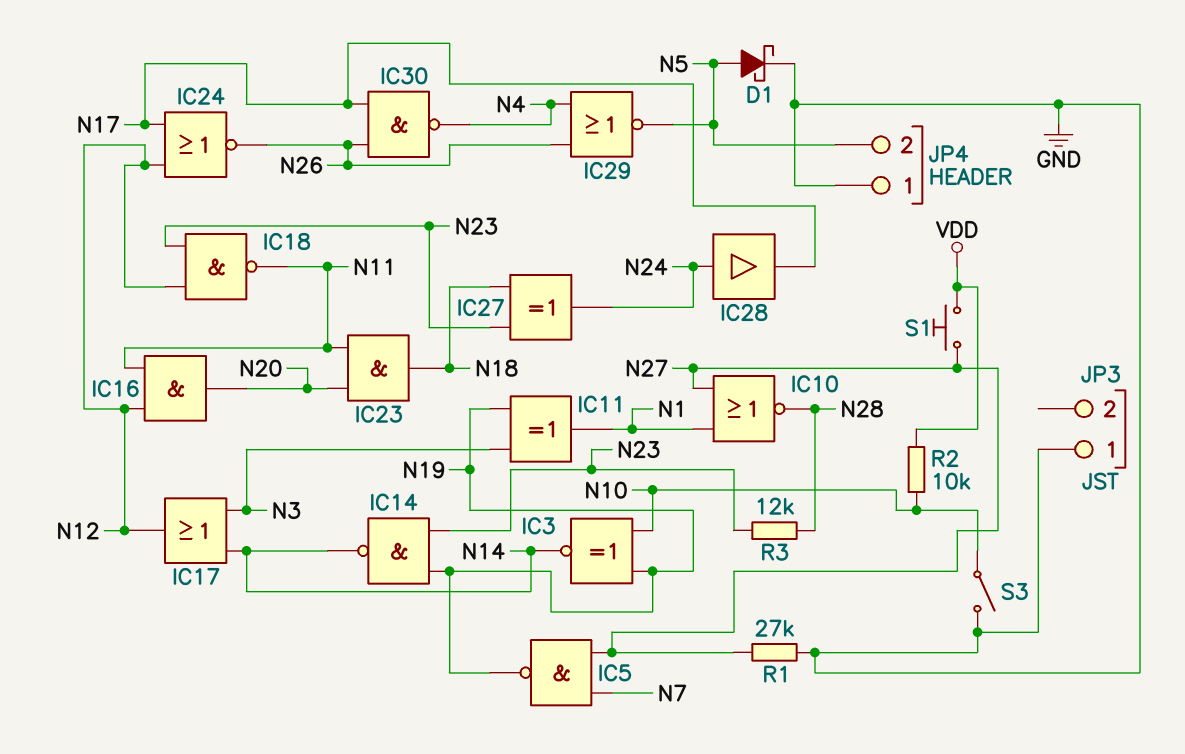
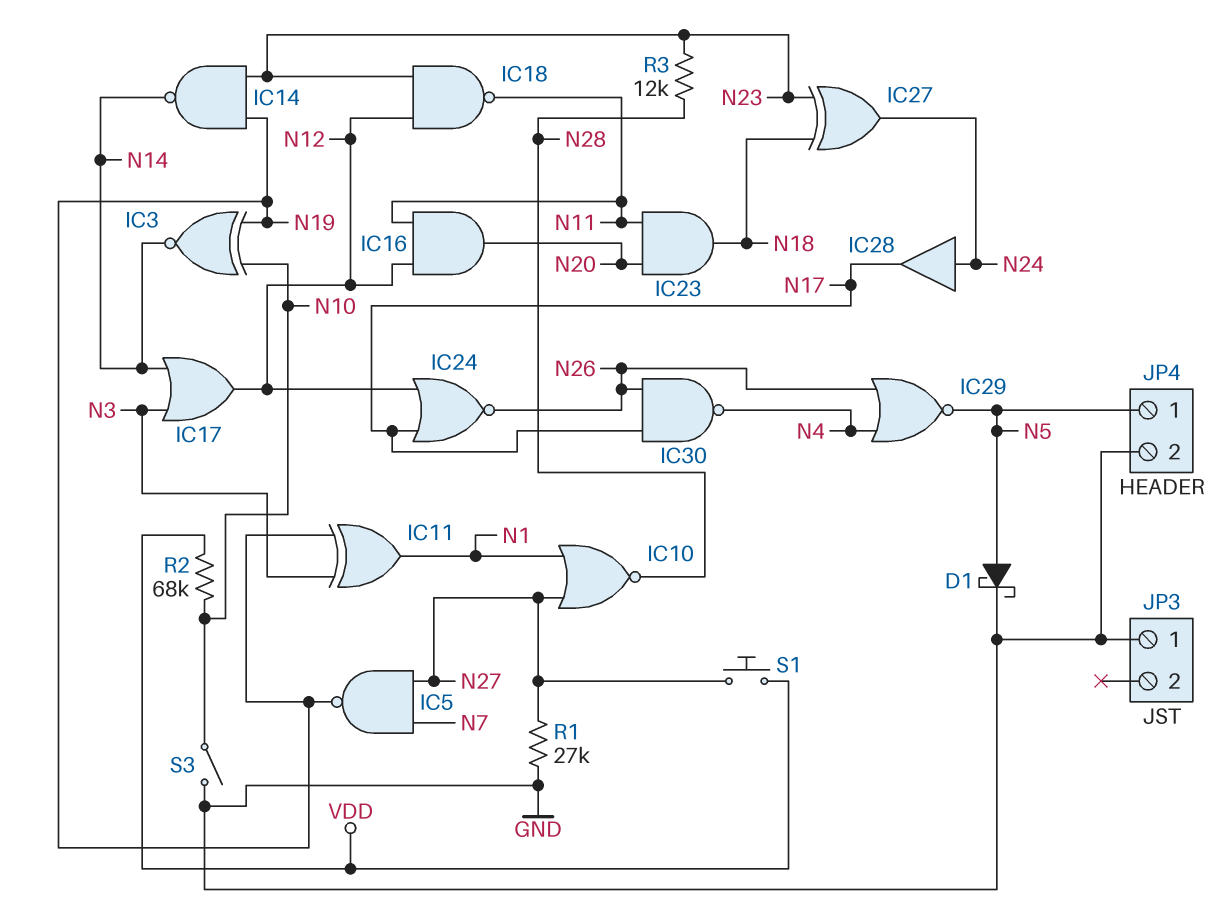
JP4 pin 1: GND -> N5
JP4 pin 2: N5 -> GND
R2: 10k (N10, VDD) -> 68k (N10, VDD)

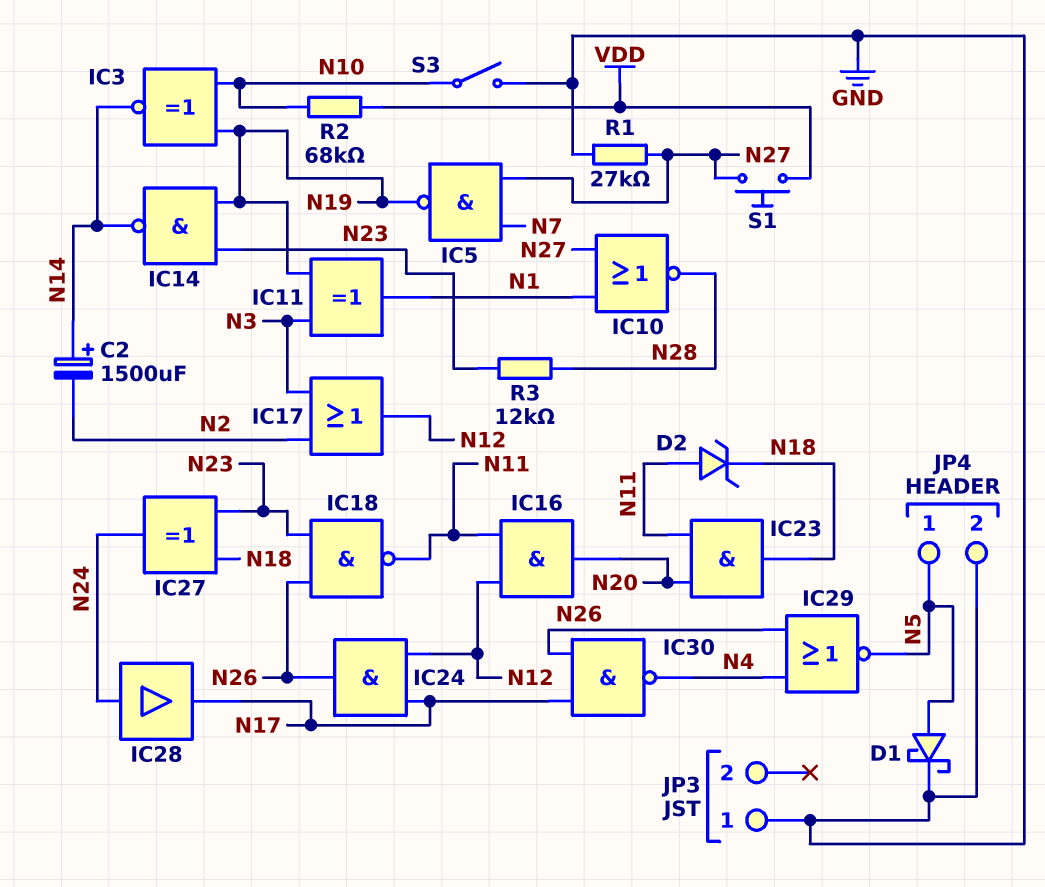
C2: none -> 1500uF (plus N14, minus N2)
D2: none -> zener (A N11, K N18)
IC17: OR (in N3, in N14, out N12) -> OR (in N2, in N3, out N12)
IC18: NAND (in N12, in N23, out N11) -> NAND (in N23, in N26, out N11)
IC24: NOR (in N12, in N17, out N26) -> AND (in N12, in N17, out N26)

